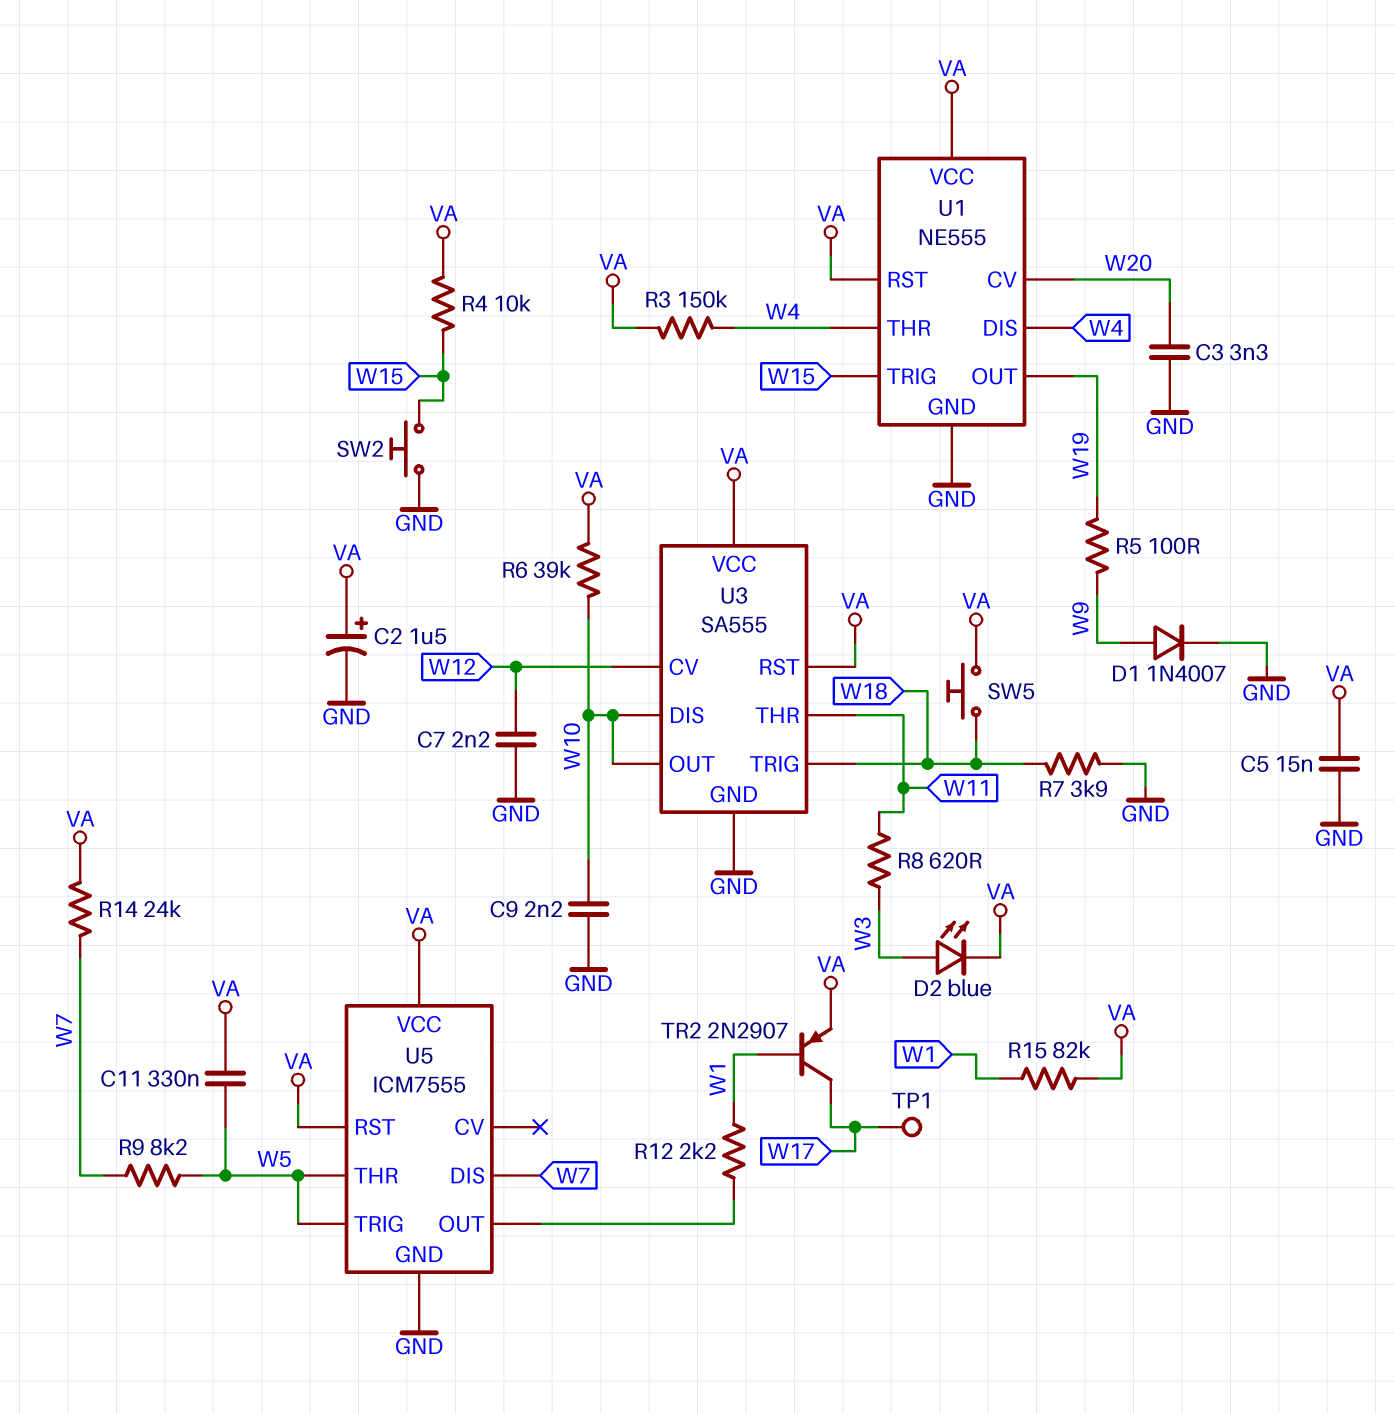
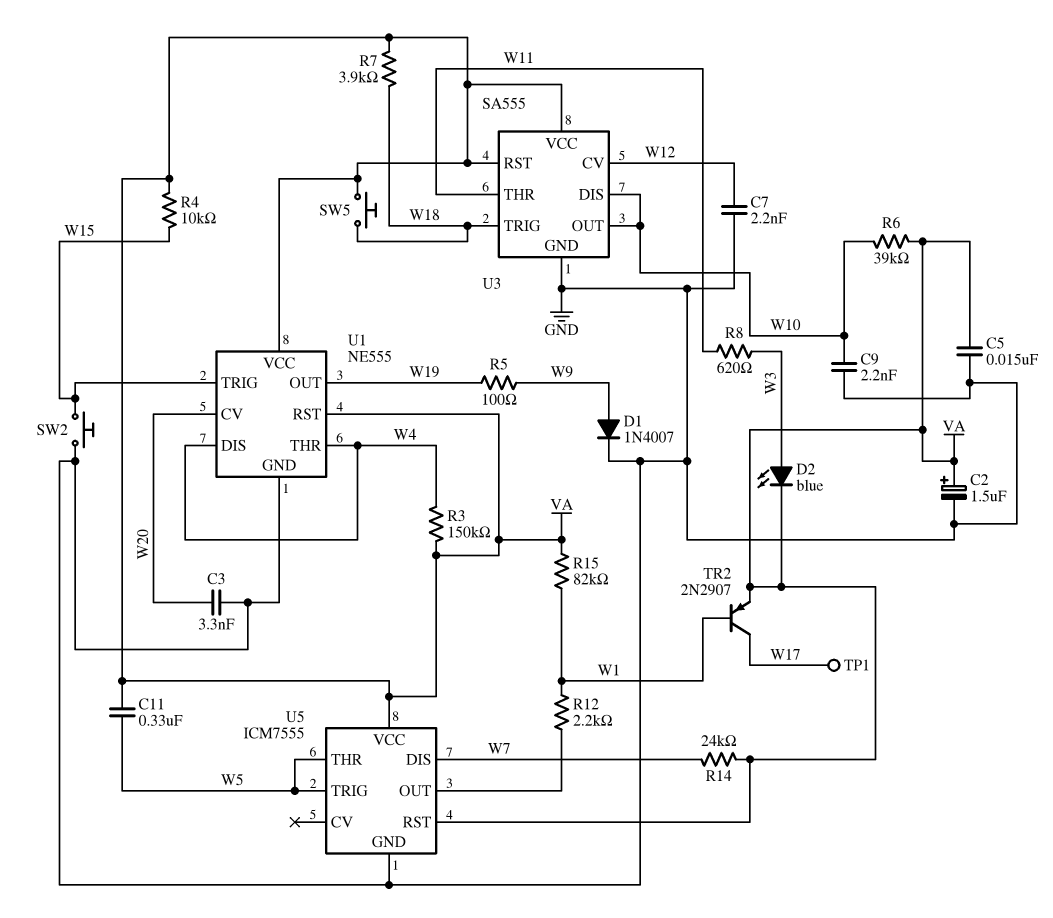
R7: 3.9k (GND, W18) -> 3.9k (VA, W18)
R9: 8.2k (W5, W7) -> none

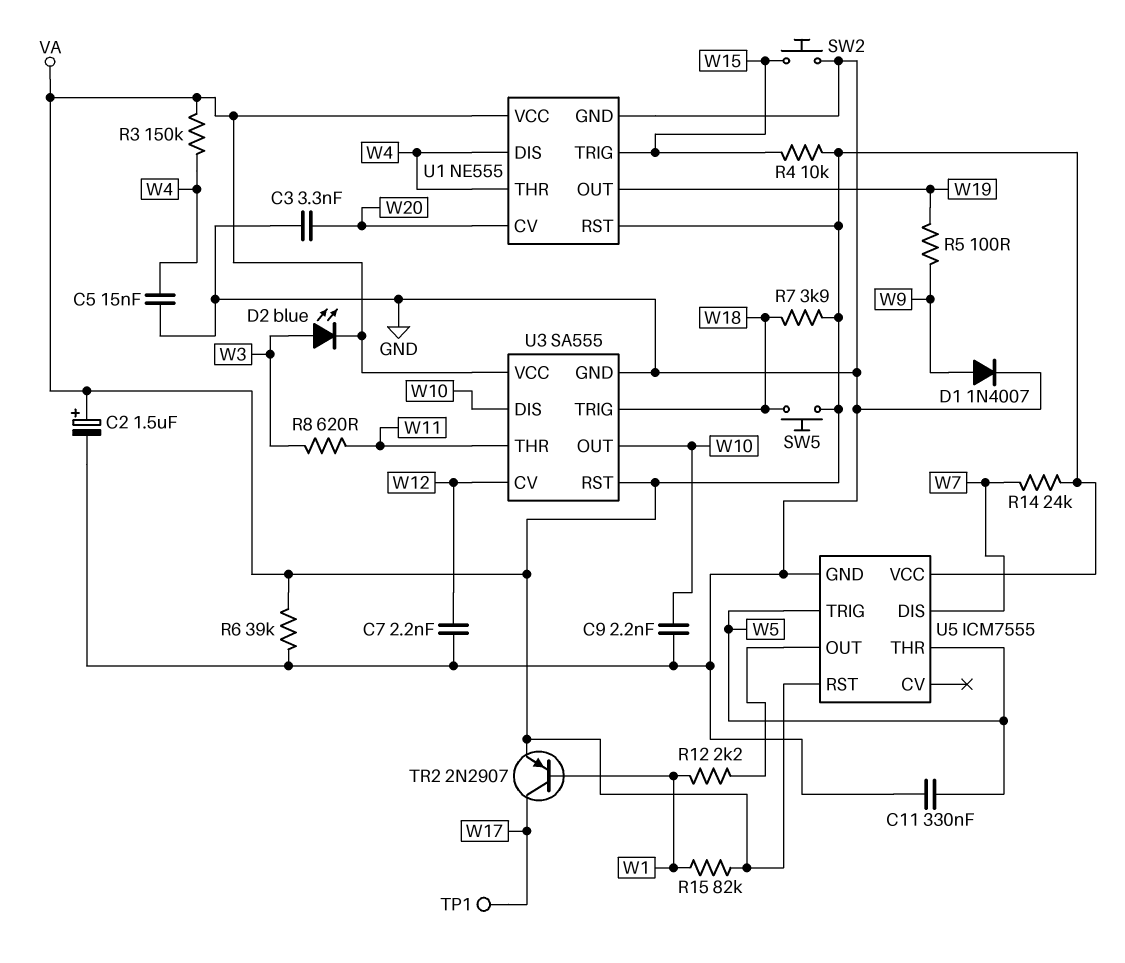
C5: 15nF (GND, VA) -> 15nF (GND, W4)
C11: 330nF (VA, W5) -> 330nF (GND, W5)
R6: 39k (VA, W10) -> 39k (GND, VA)

